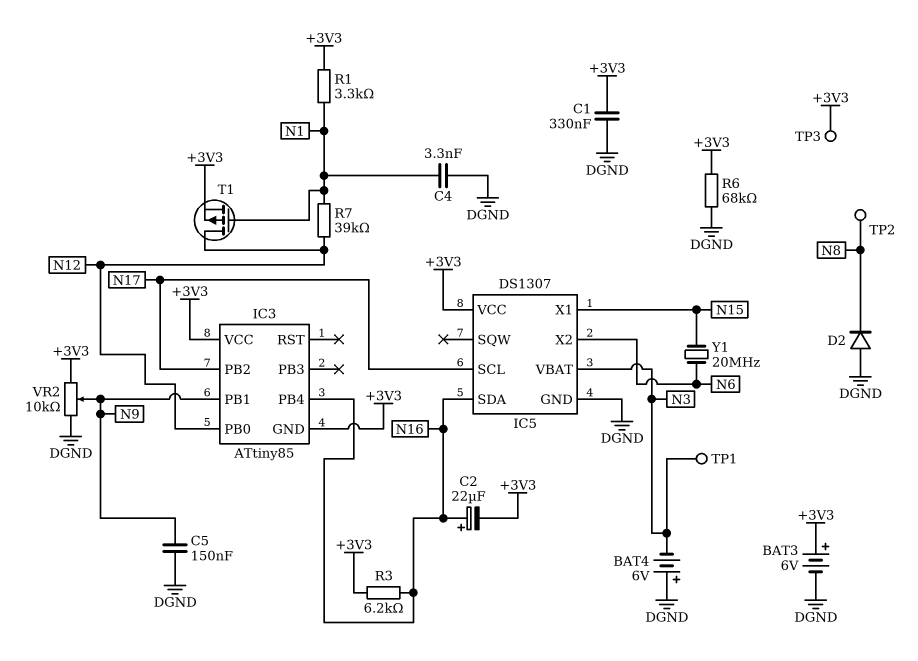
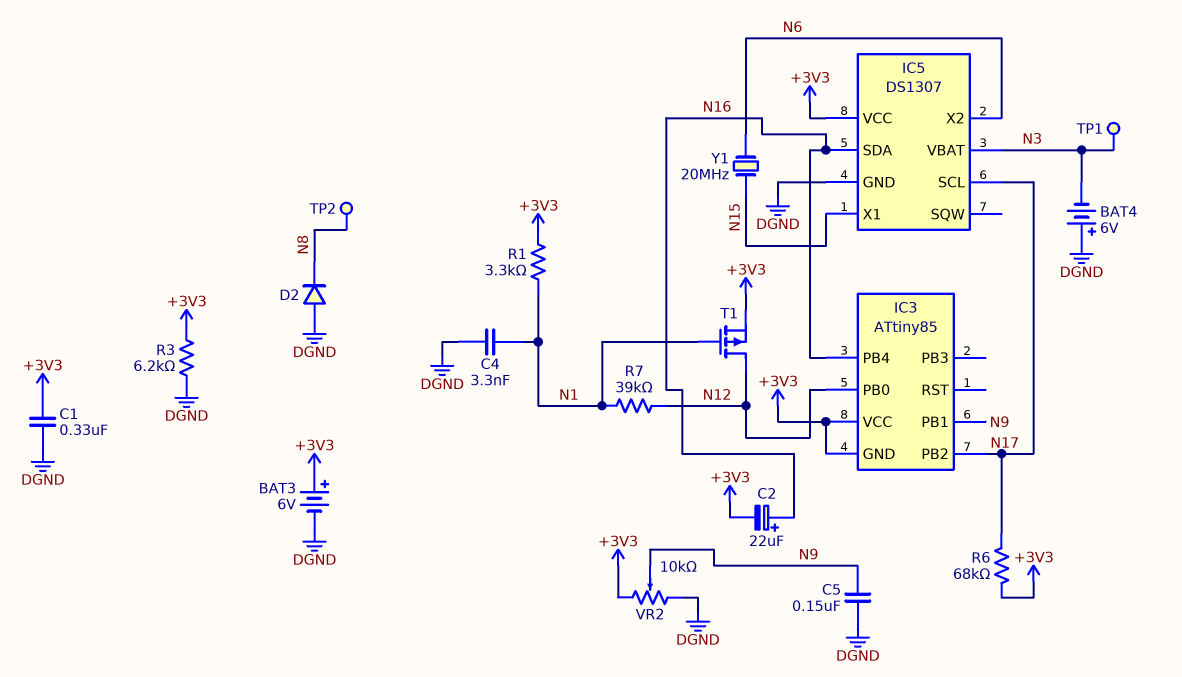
R3: 6.2k (+3V3, N16) -> 6.2k (+3V3, DGND)
R6: 68k (+3V3, DGND) -> 68k (+3V3, N17)
TP3: test point (+3V3) -> none

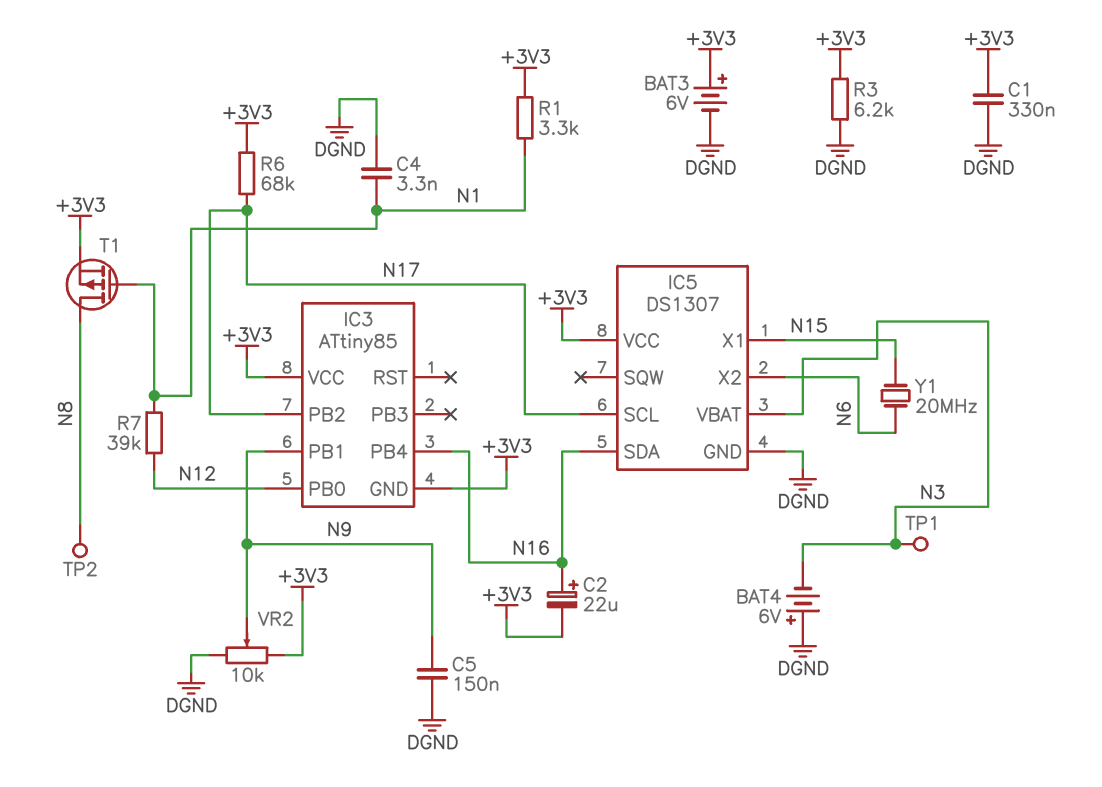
D2: diode (A DGND, K N8) -> none
T1: PMOS (G N1, D N12, S +3V3) -> PMOS (G N1, D N8, S +3V3)

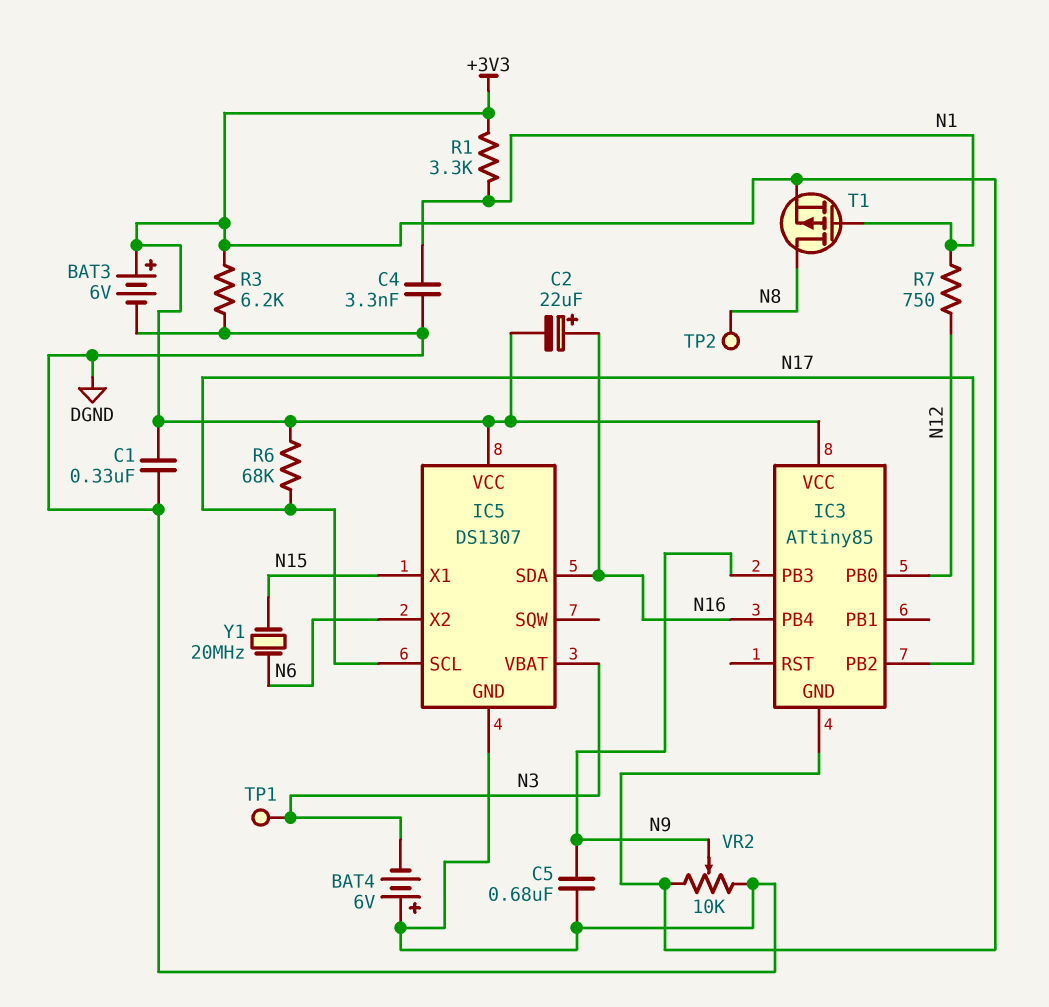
C5: 150nF (DGND, N9) -> 680nF (DGND, N9)
IC3 pin PB1: N9 -> none
IC3 pin PB3: none -> N9
R7: 39k (N1, N12) -> 750 (N1, N12)

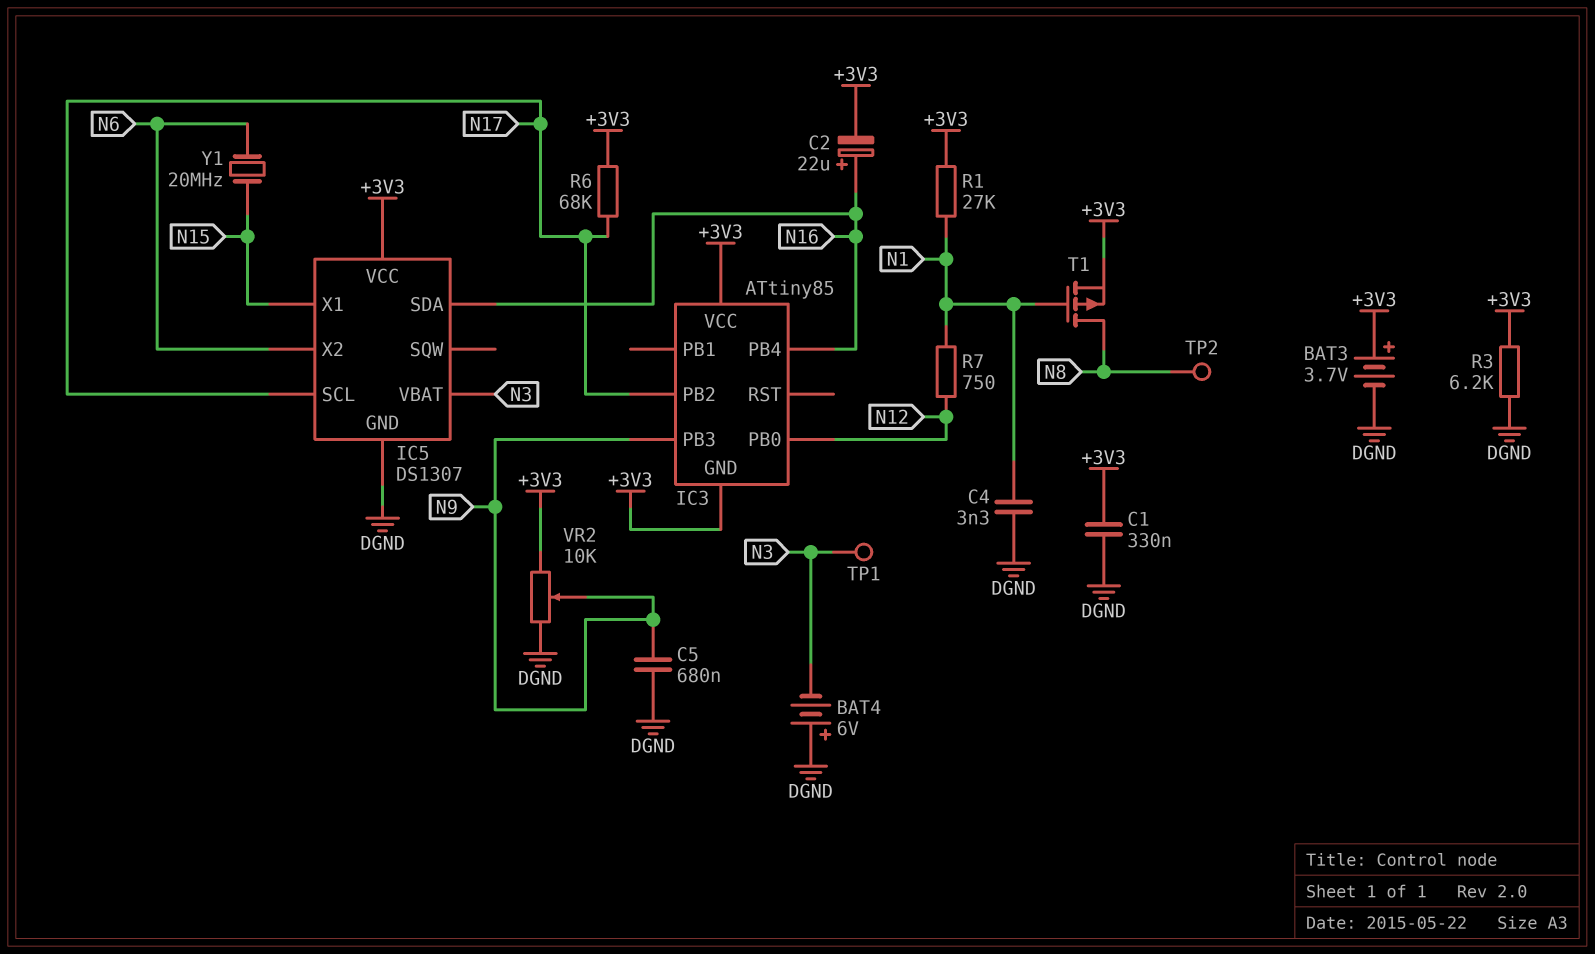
BAT3: 6V (plus +3V3, minus DGND) -> 3.7V (plus +3V3, minus DGND)
R1: 3.3k (+3V3, N1) -> 27k (+3V3, N1)

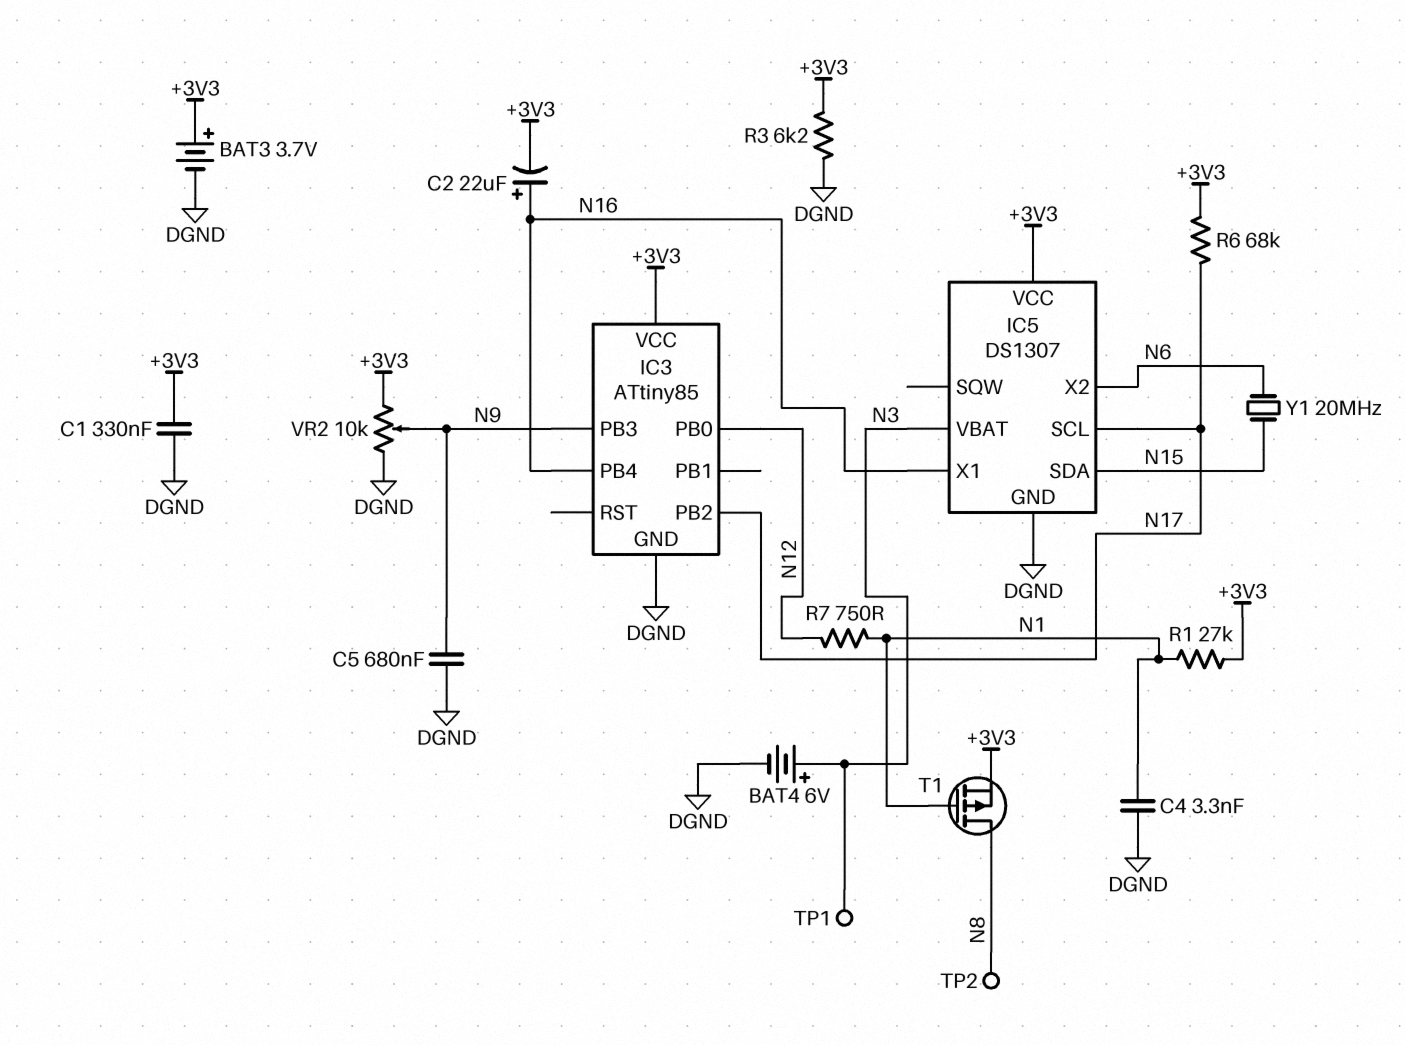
BAT4: 6V (plus DGND, minus N3) -> 6V (plus N3, minus DGND)
IC3 pin GND: +3V3 -> DGND
IC5 pin SDA: N16 -> N15
IC5 pin X1: N15 -> N16

